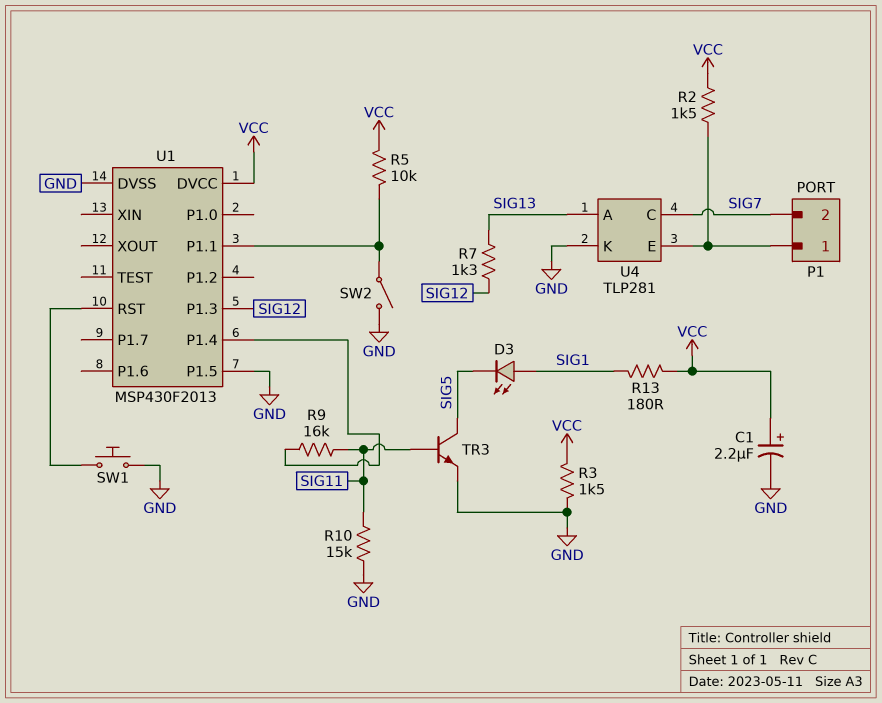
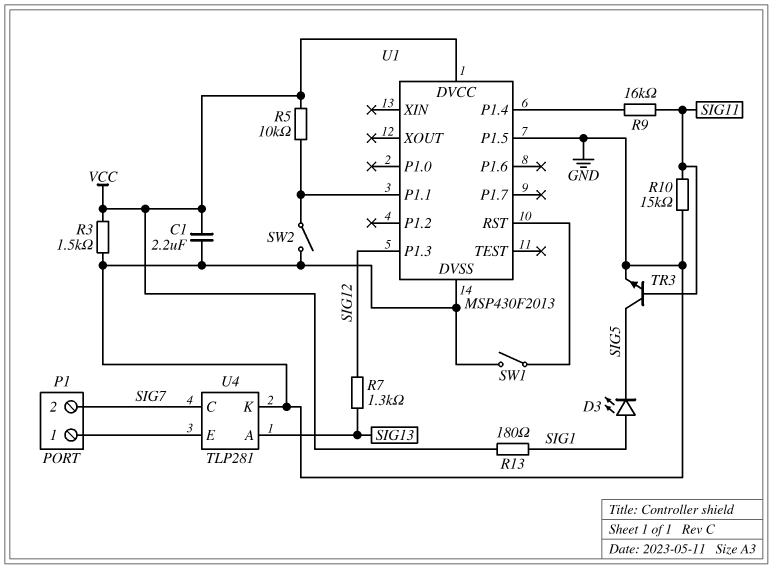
C1: 2.2uF (plus VCC, minus GND) -> 2.2uF (GND, VCC)
R2: 1.5k (P1/1, VCC) -> none
SW1: button (GND, U1/RST) -> switch (GND, U1/RST)

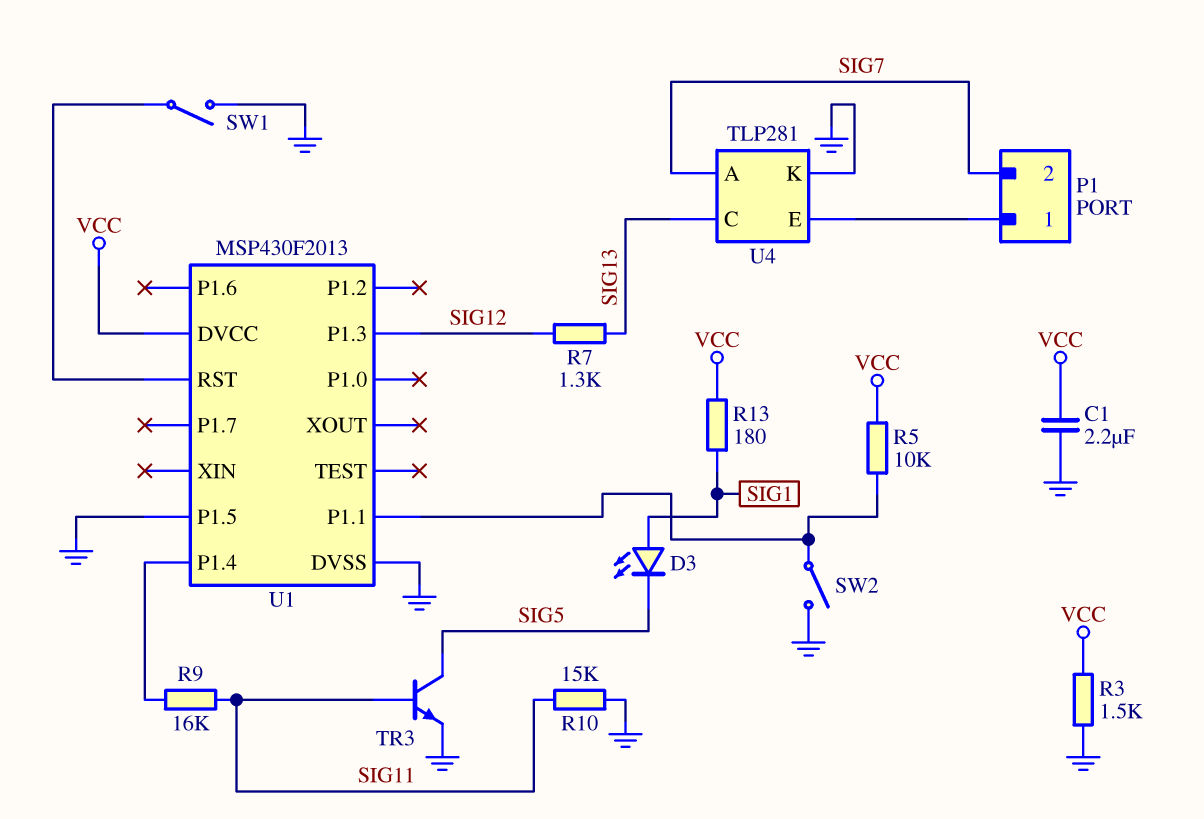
U4 pin A: SIG13 -> SIG7
U4 pin C: SIG7 -> SIG13

